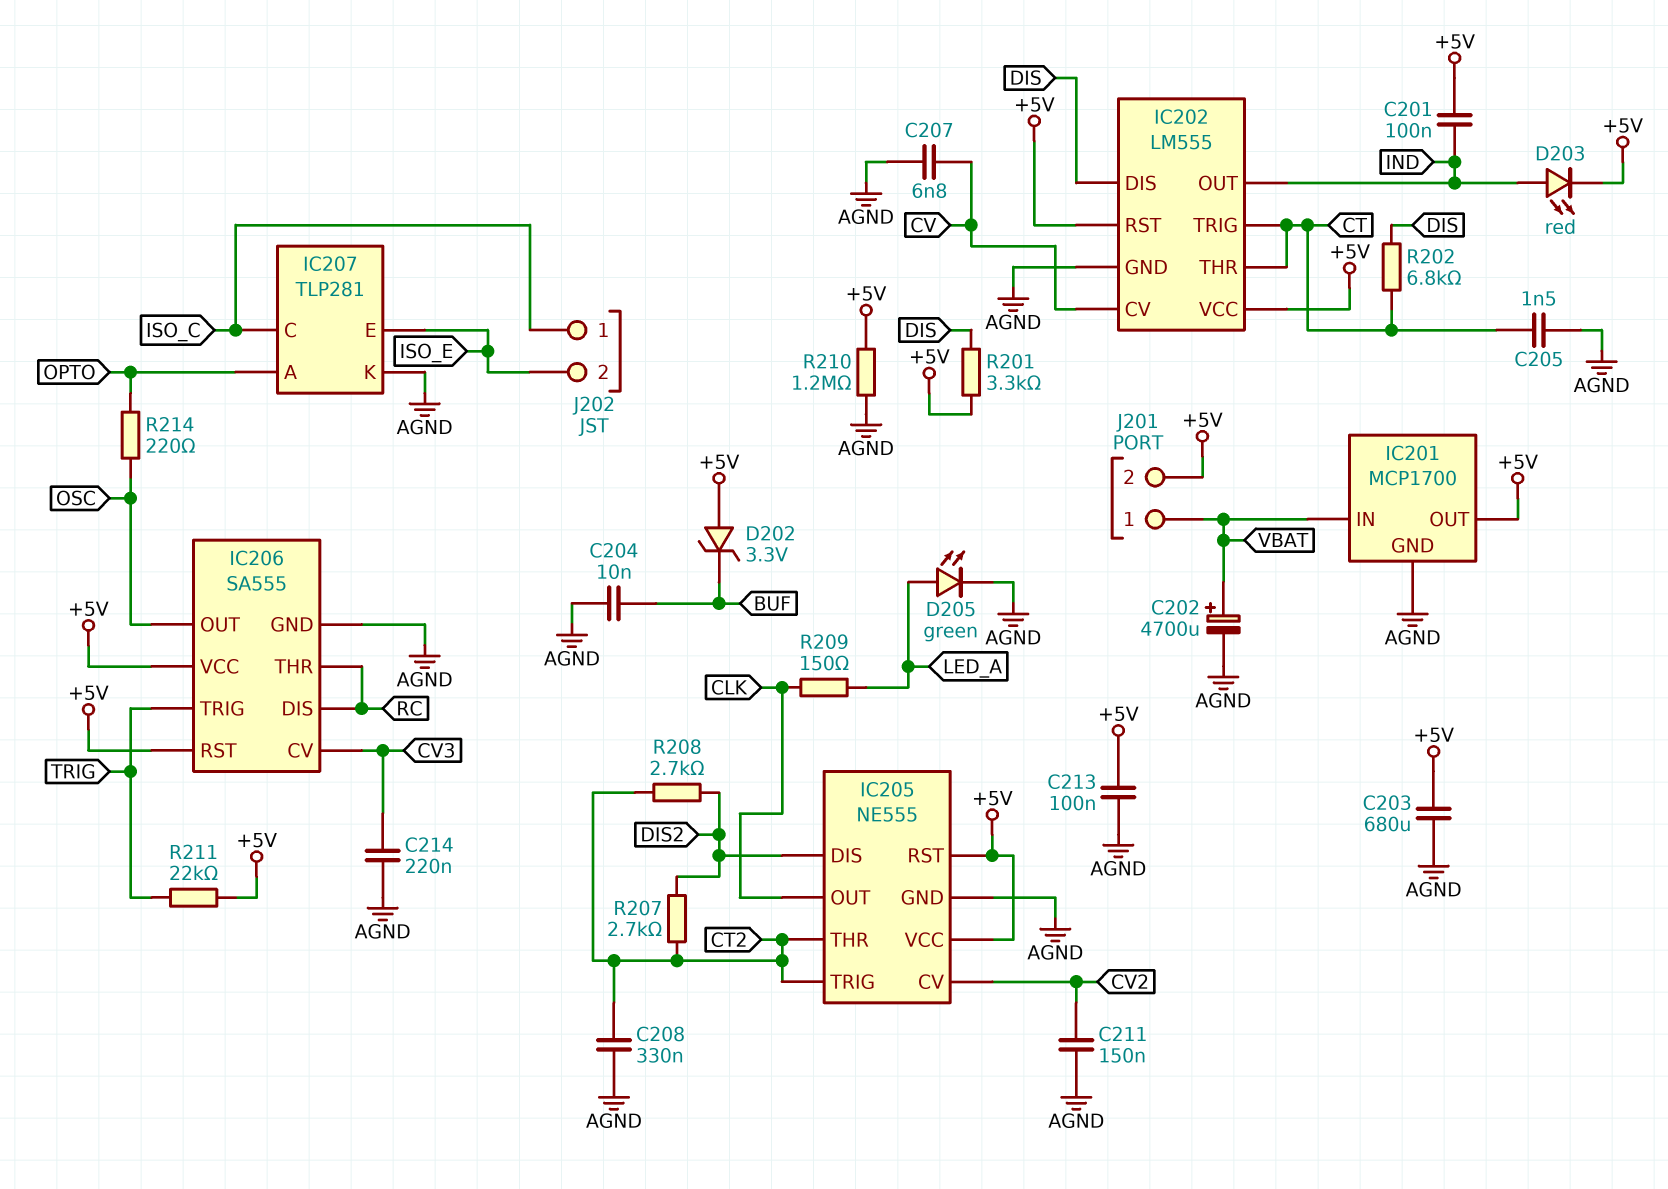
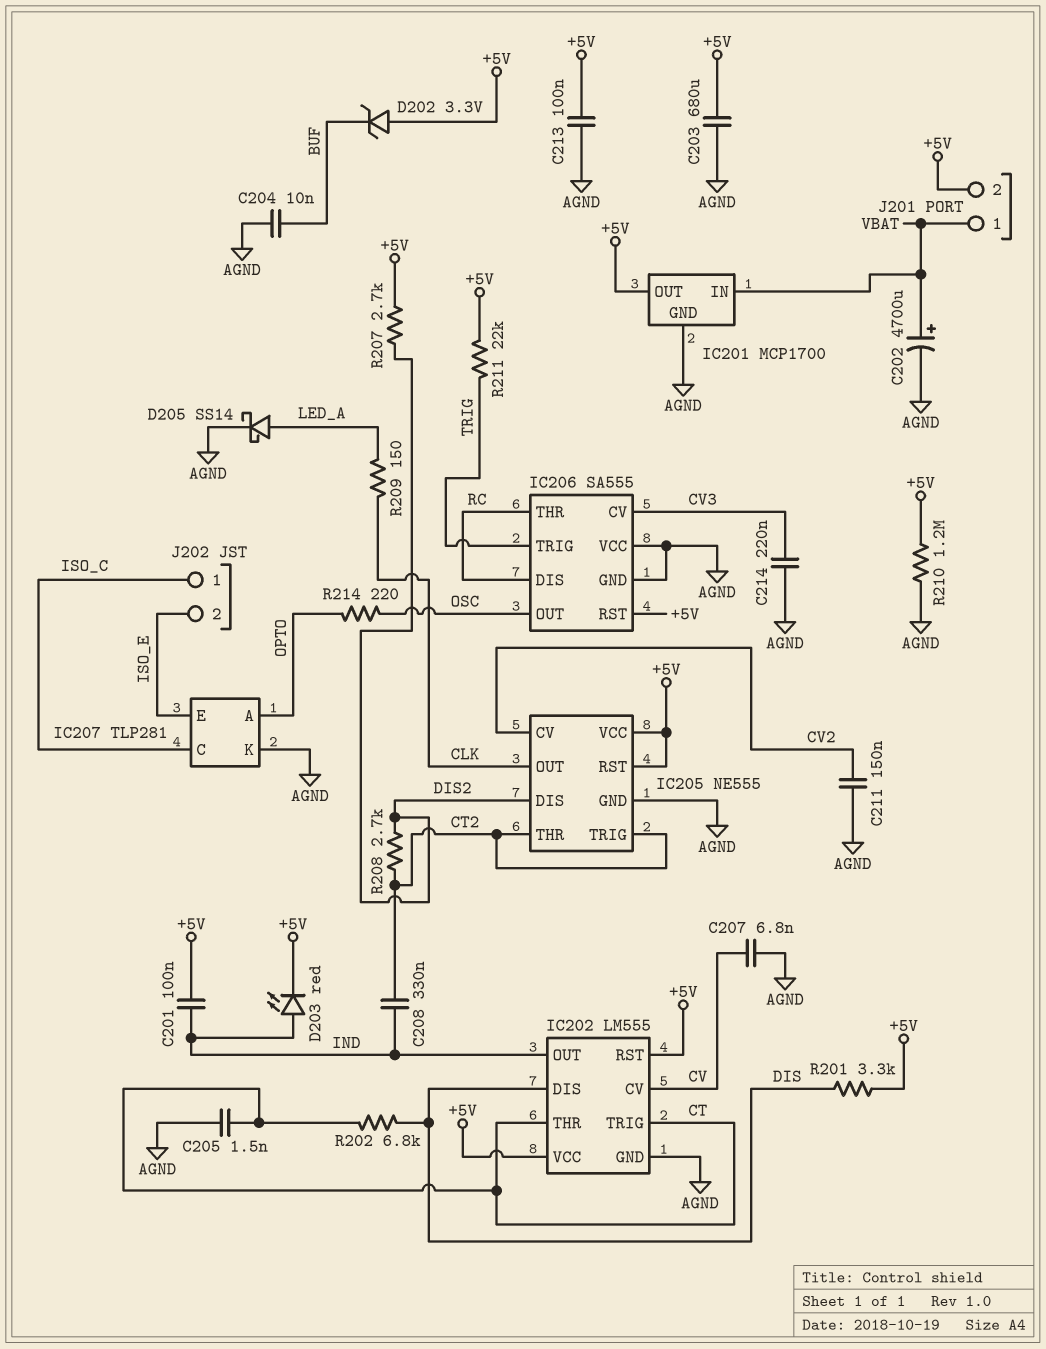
C208: 330nF (AGND, CT2) -> 330nF (CT2, IND)
D205: LED green (A LED_A, K AGND) -> schottky SS14 (A LED_A, K AGND)
IC206 pin VCC: +5V -> AGND
R207: 2.7k (CT2, DIS2) -> 2.7k (+5V, DIS2)

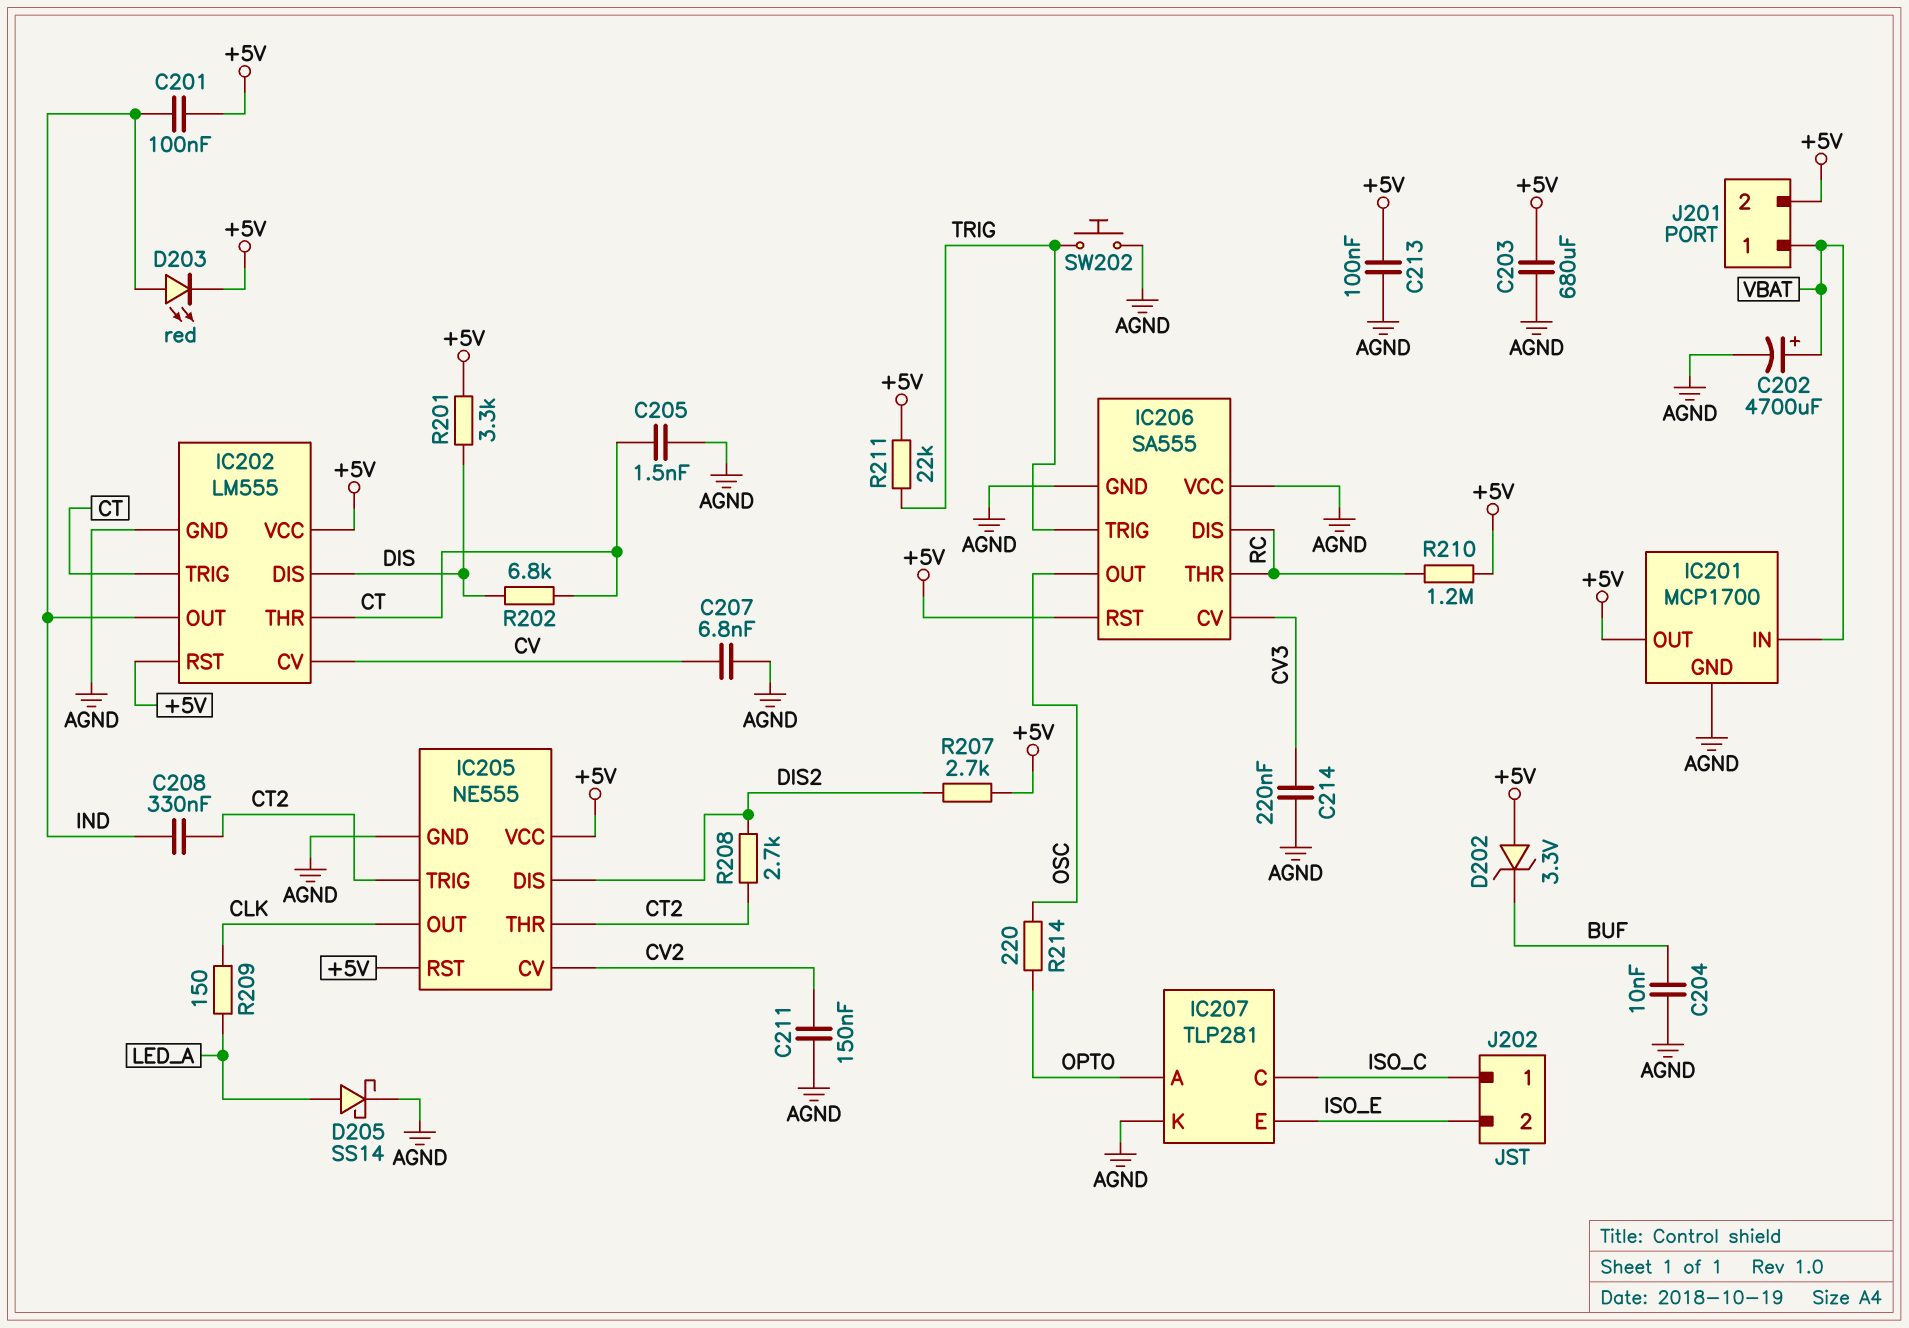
R210: 1.2M (+5V, AGND) -> 1.2M (+5V, RC)
SW202: none -> button (AGND, TRIG)

